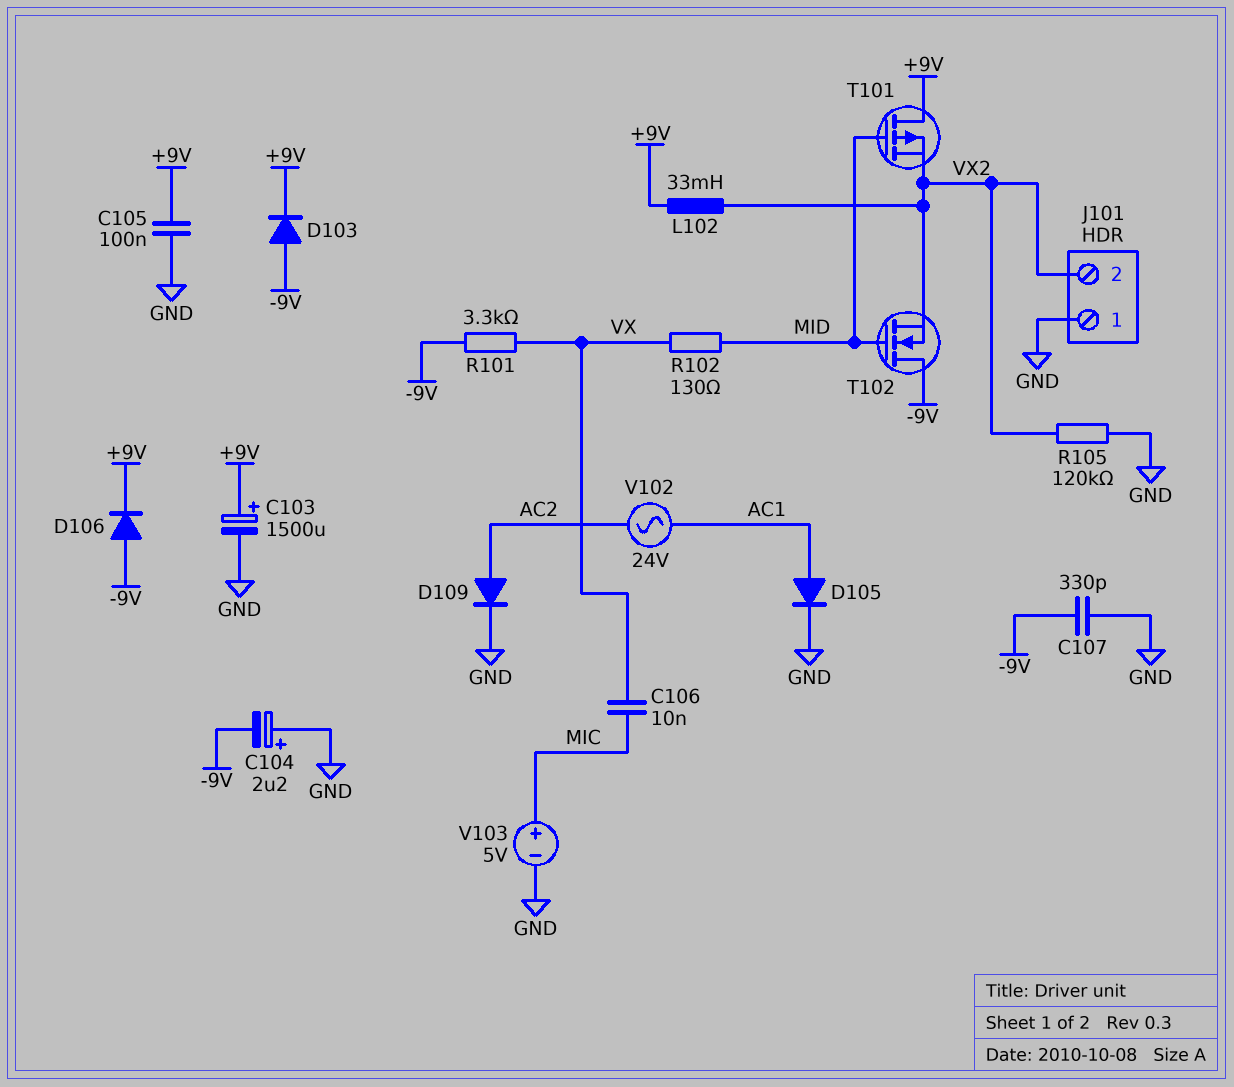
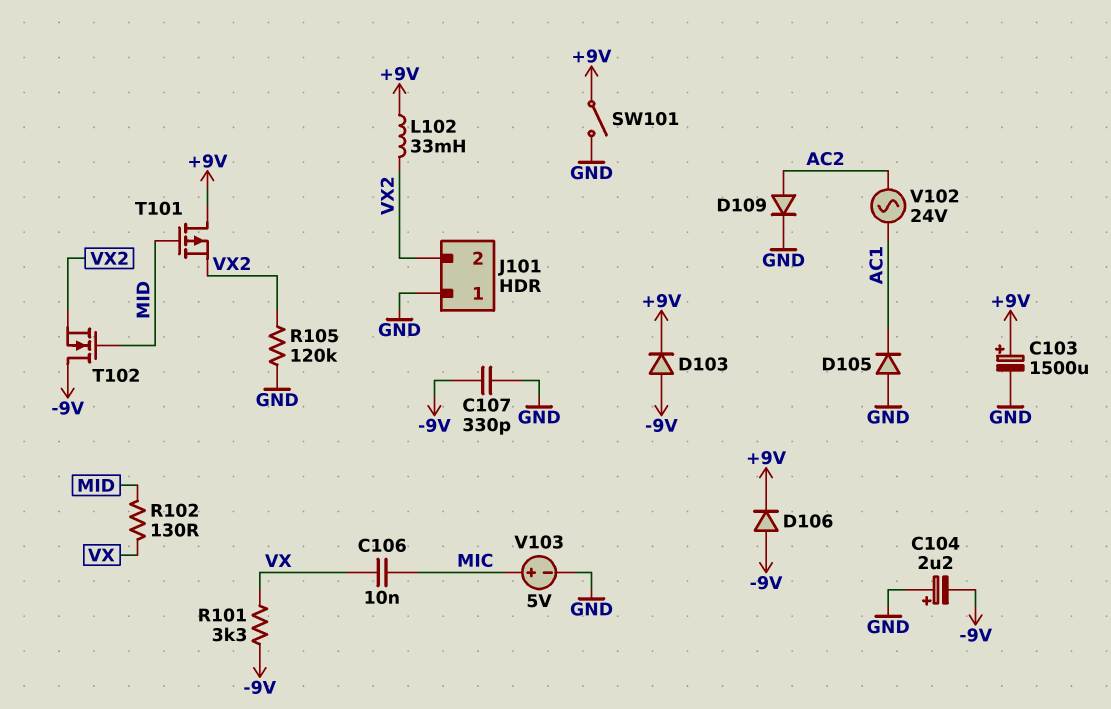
C105: 100nF (+9V, GND) -> none
D105: diode (A AC1, K GND) -> diode (A GND, K AC1)
SW101: none -> switch (+9V, GND)

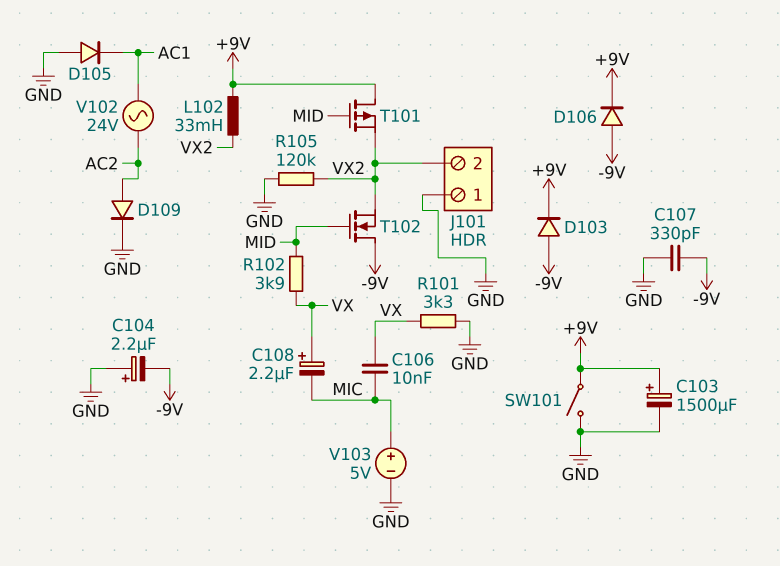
C108: none -> 2.2uF (plus VX, minus MIC)
R101: 3.3k (-9V, VX) -> 3.3k (GND, VX)
R102: 130 (MID, VX) -> 3.9k (MID, VX)

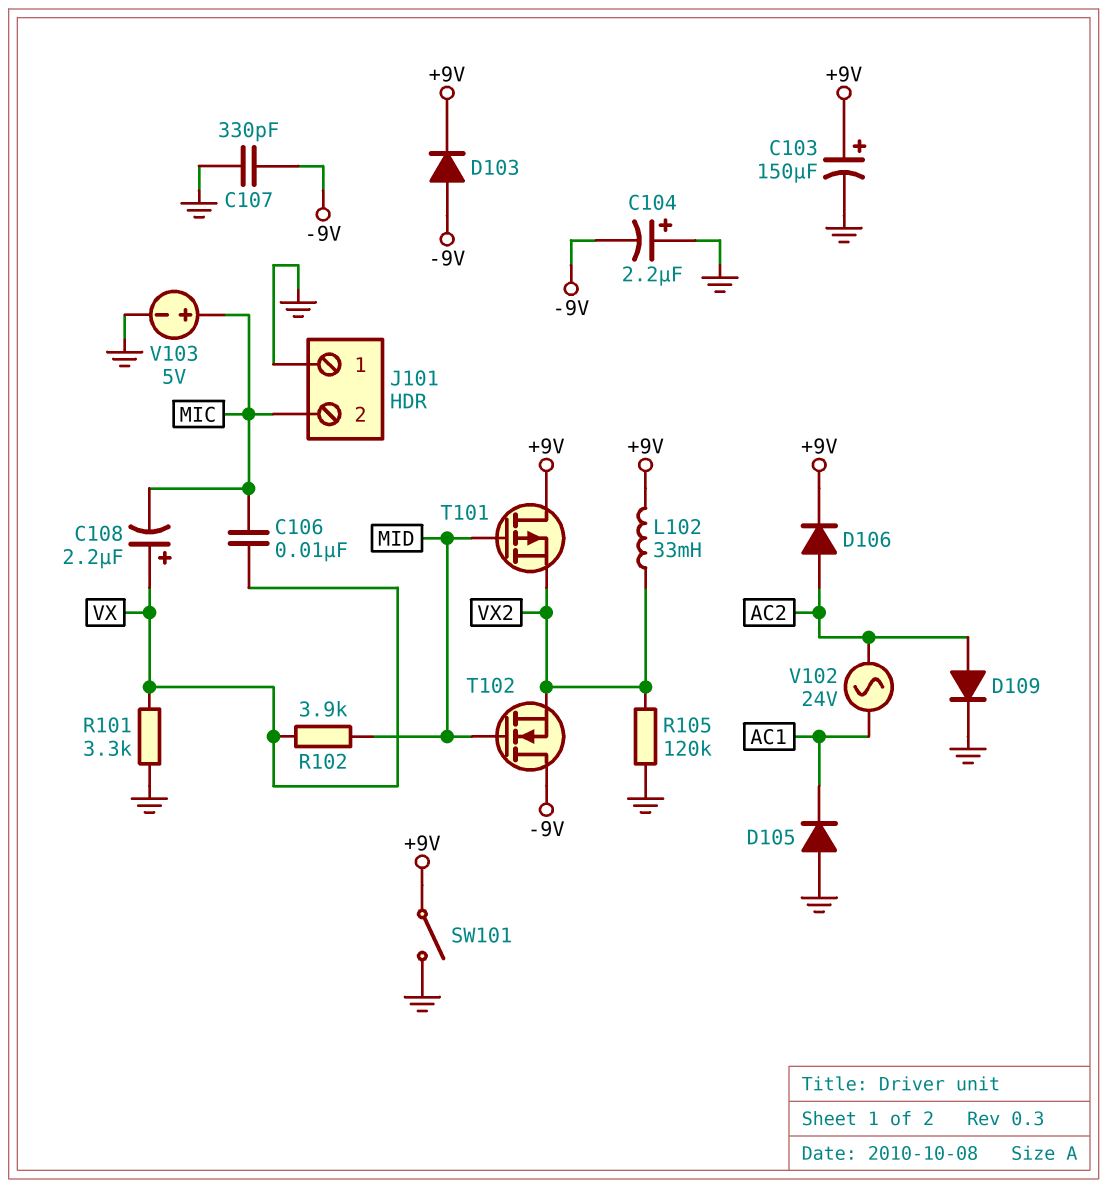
C103: 1500uF (plus +9V, minus GND) -> 150uF (plus +9V, minus GND)
D106: diode (A -9V, K +9V) -> diode (A AC2, K +9V)
J101 pin 2: VX2 -> MIC

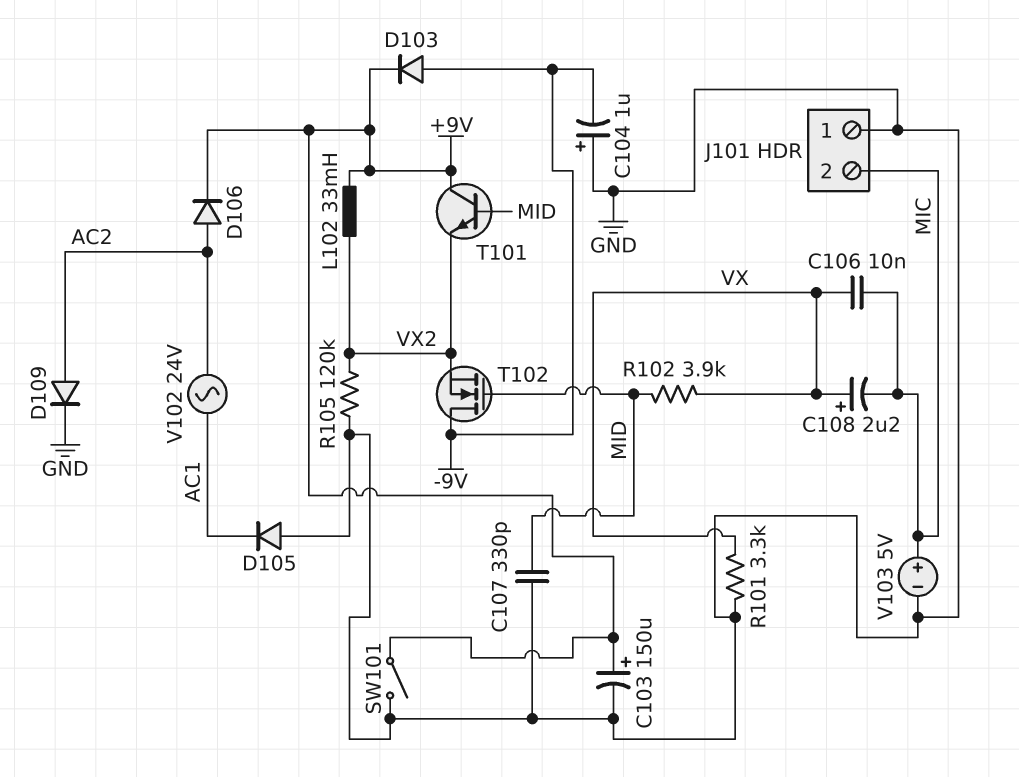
C104: 2.2uF (plus GND, minus -9V) -> 1uF (plus GND, minus -9V)
C107: 330pF (-9V, GND) -> 330pF (GND, MID)
T101: PMOS (G MID, D +9V, S VX2) -> NPN (B MID, C +9V, E VX2)

